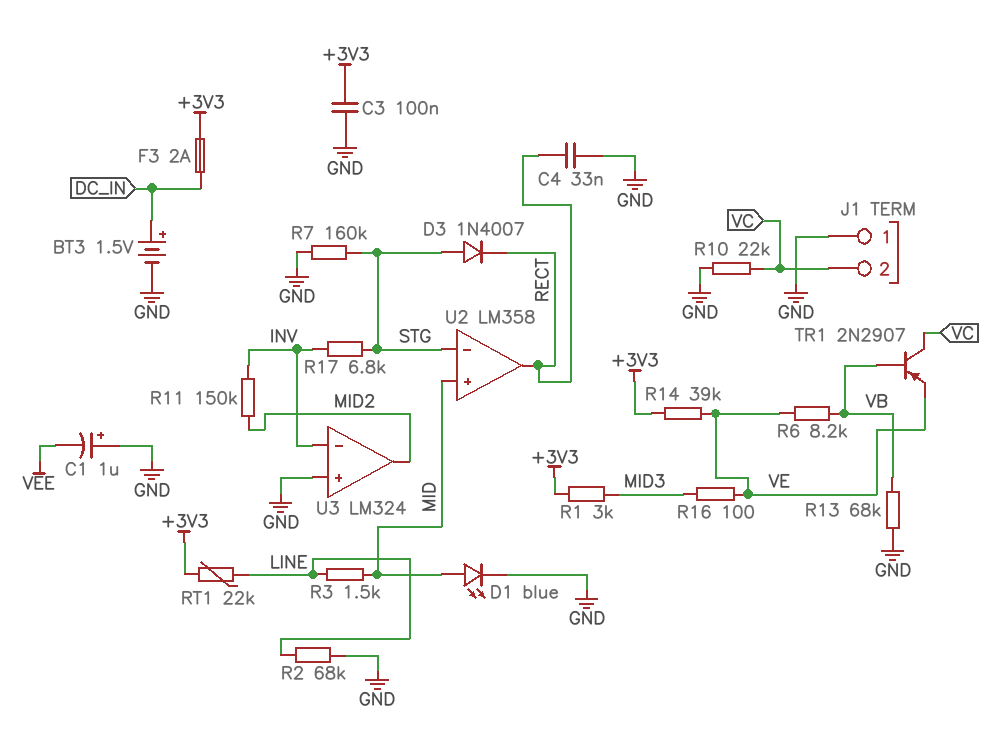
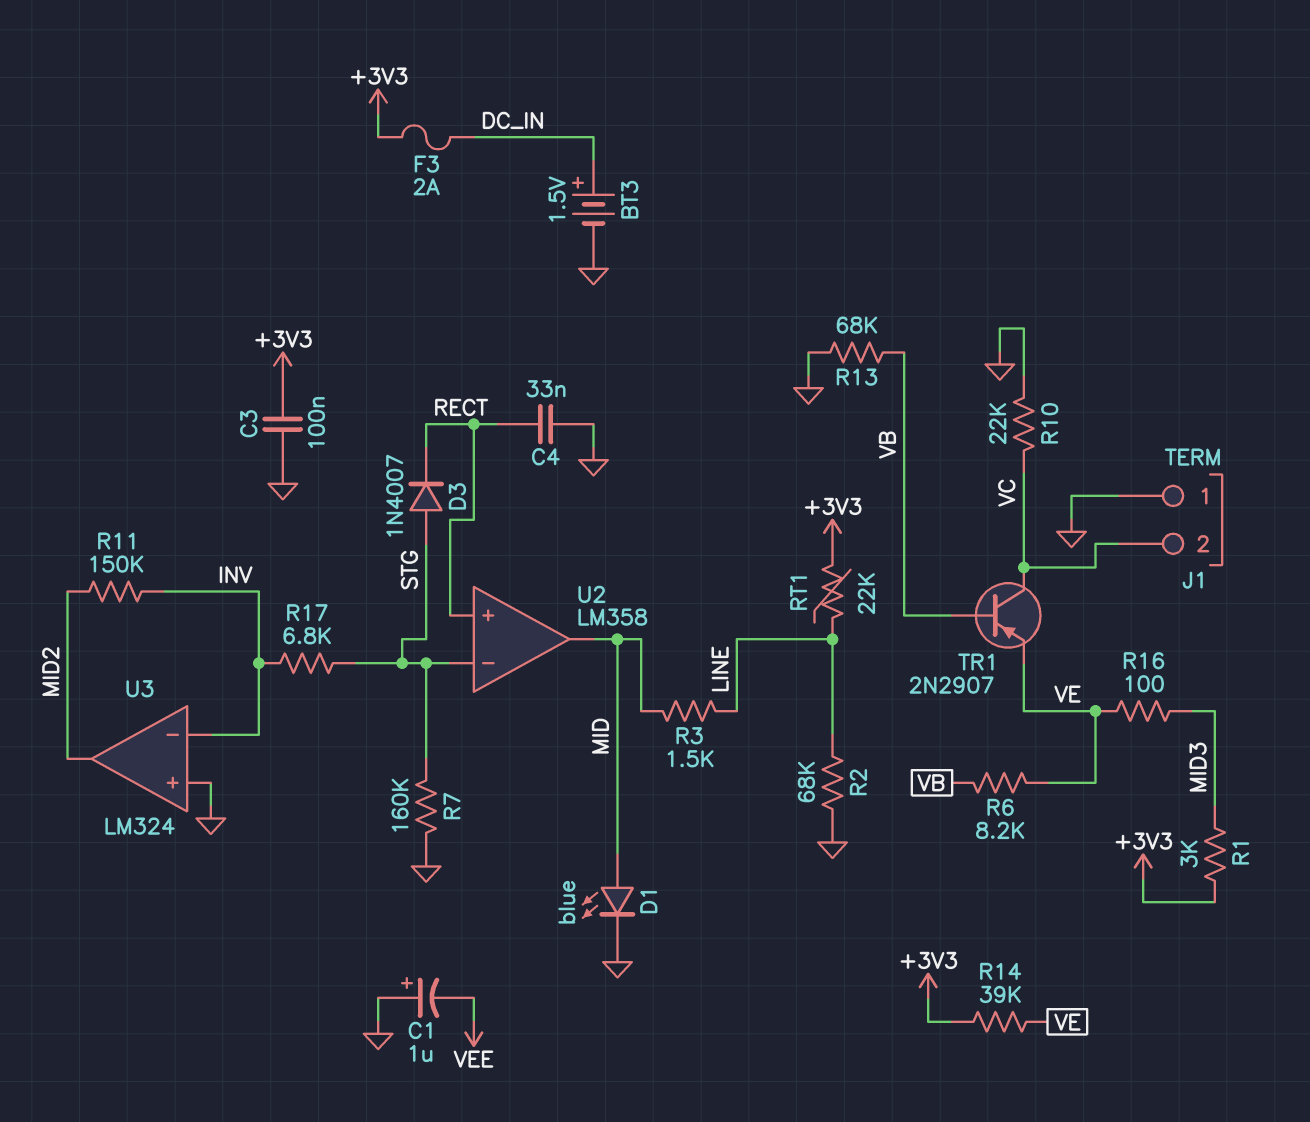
U2 pin in+: MID -> RECT
U2 pin out: RECT -> MID

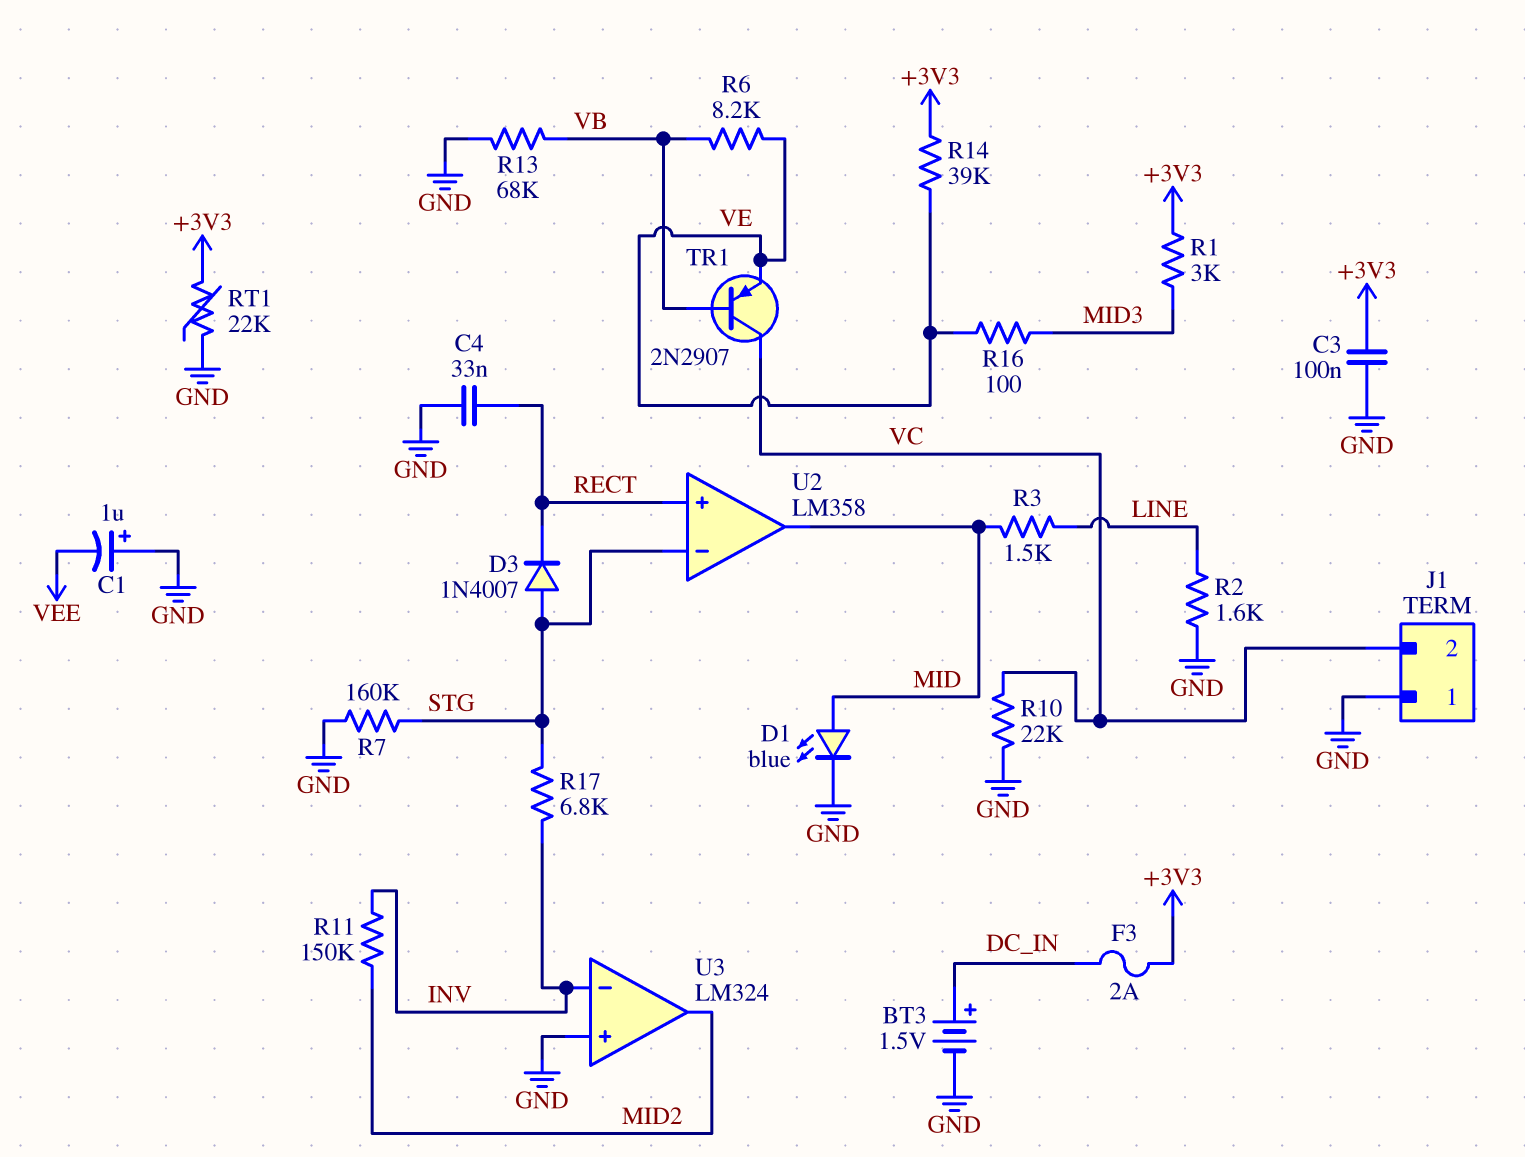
R2: 68k (GND, LINE) -> 1.6k (GND, LINE)
RT1: 22k (+3V3, LINE) -> 22k (+3V3, GND)

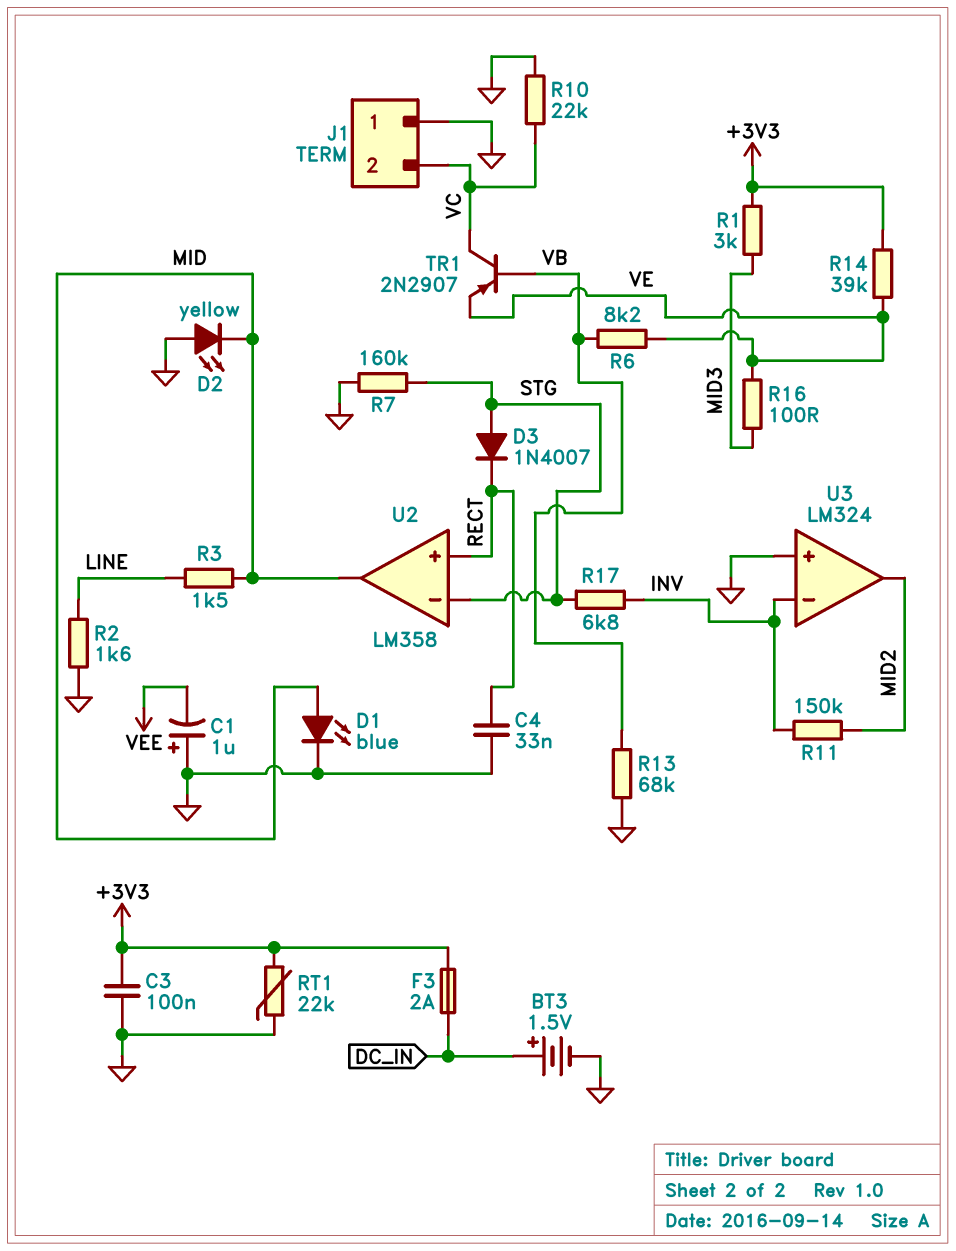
D2: none -> LED yellow (A GND, K MID)

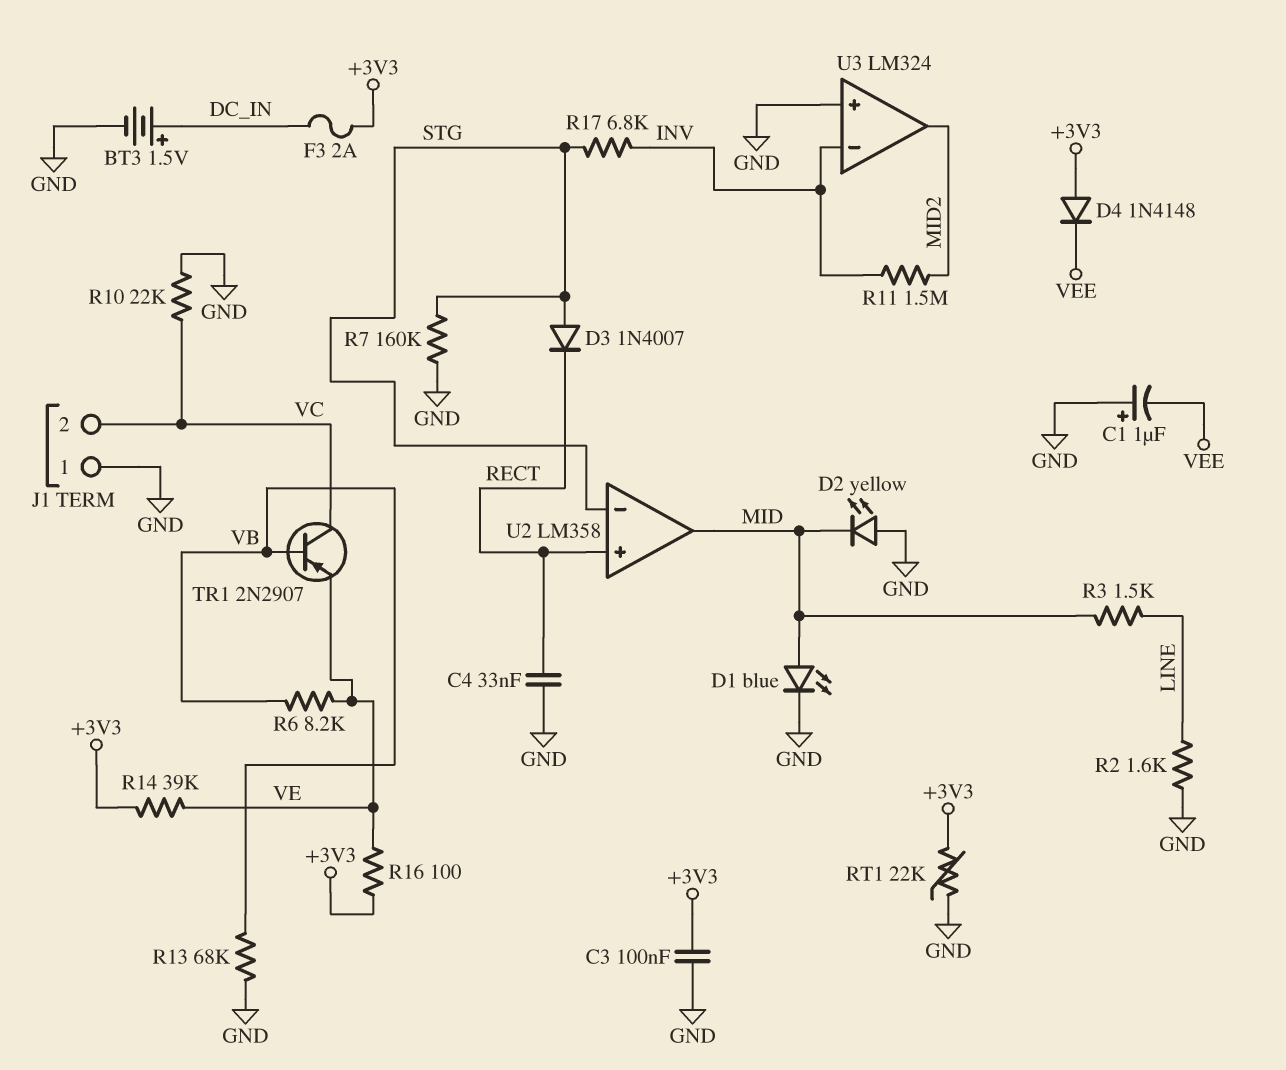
D4: none -> diode 1N4148 (A +3V3, K VEE)
R1: 3k (+3V3, MID3) -> none
R11: 150k (INV, MID2) -> 1.5M (INV, MID2)
R16: 100 (MID3, VE) -> 100 (+3V3, VE)

